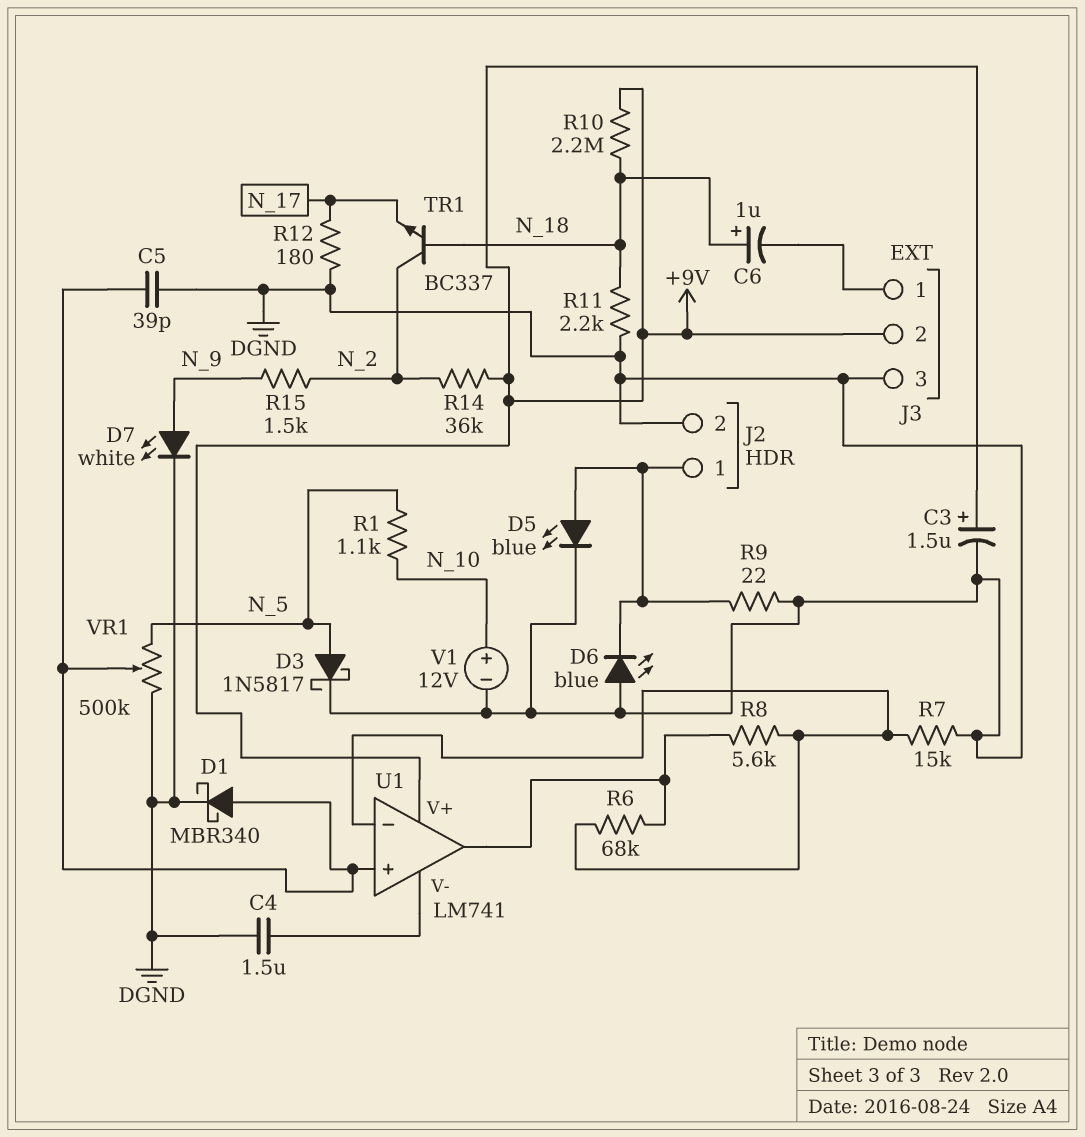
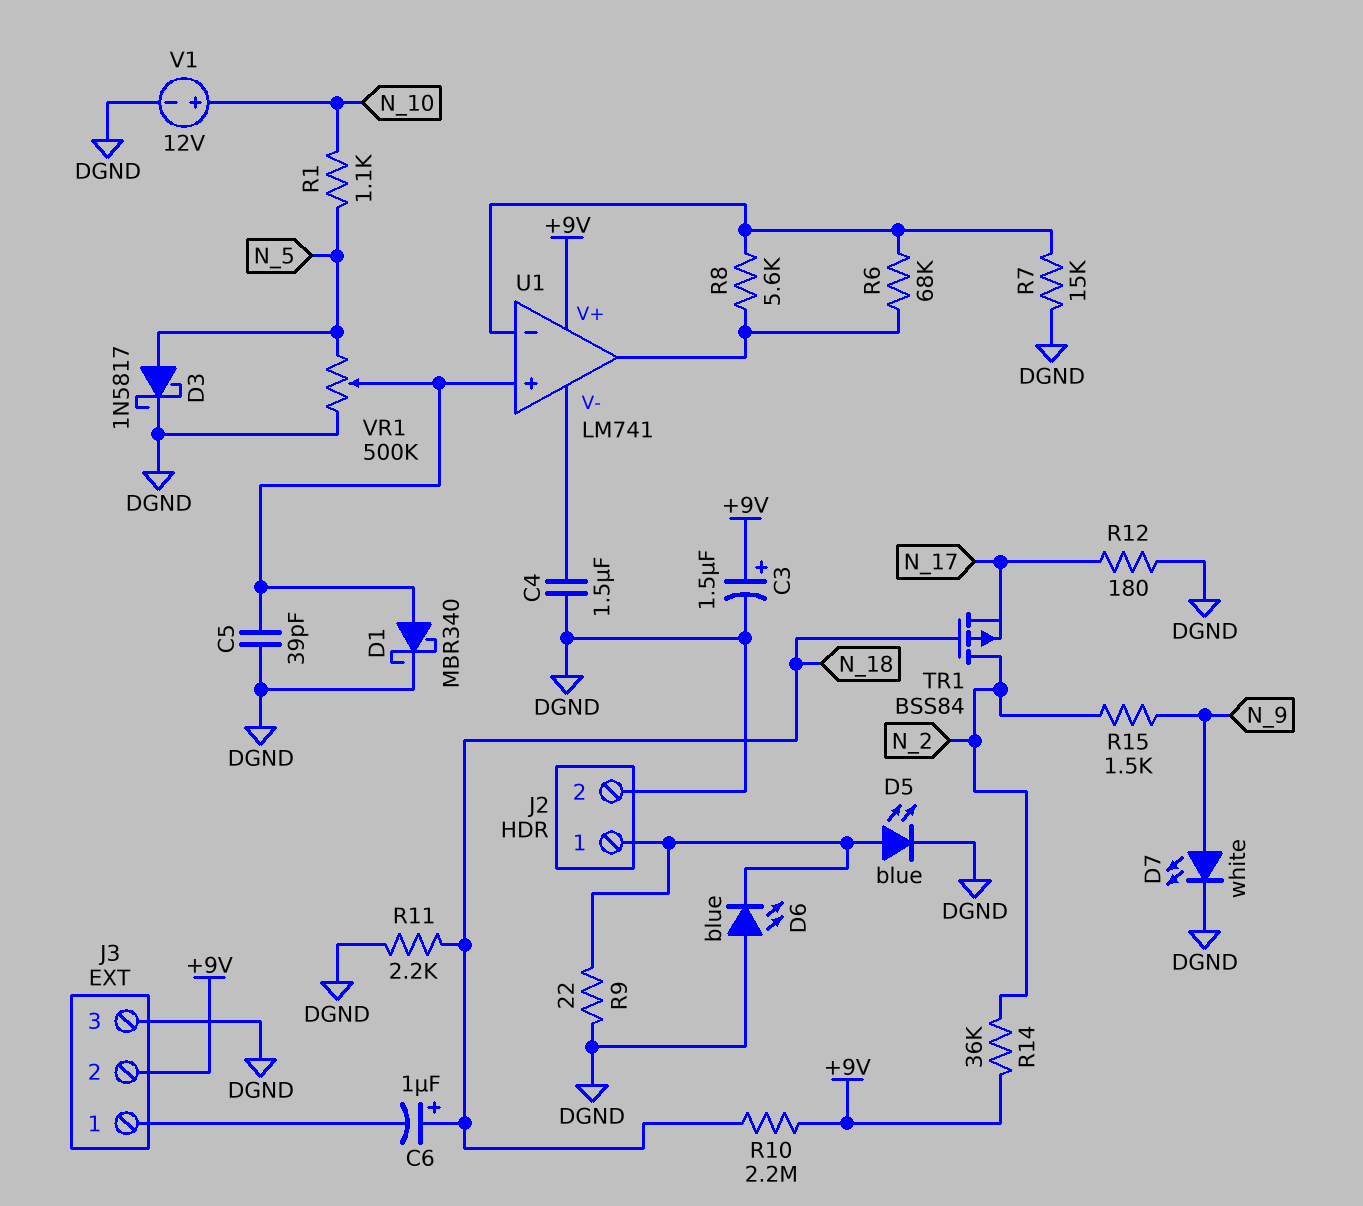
TR1: NPN BC337 (B N_18, C N_2, E N_17) -> PMOS BSS84 (G N_18, D N_2, S N_17)

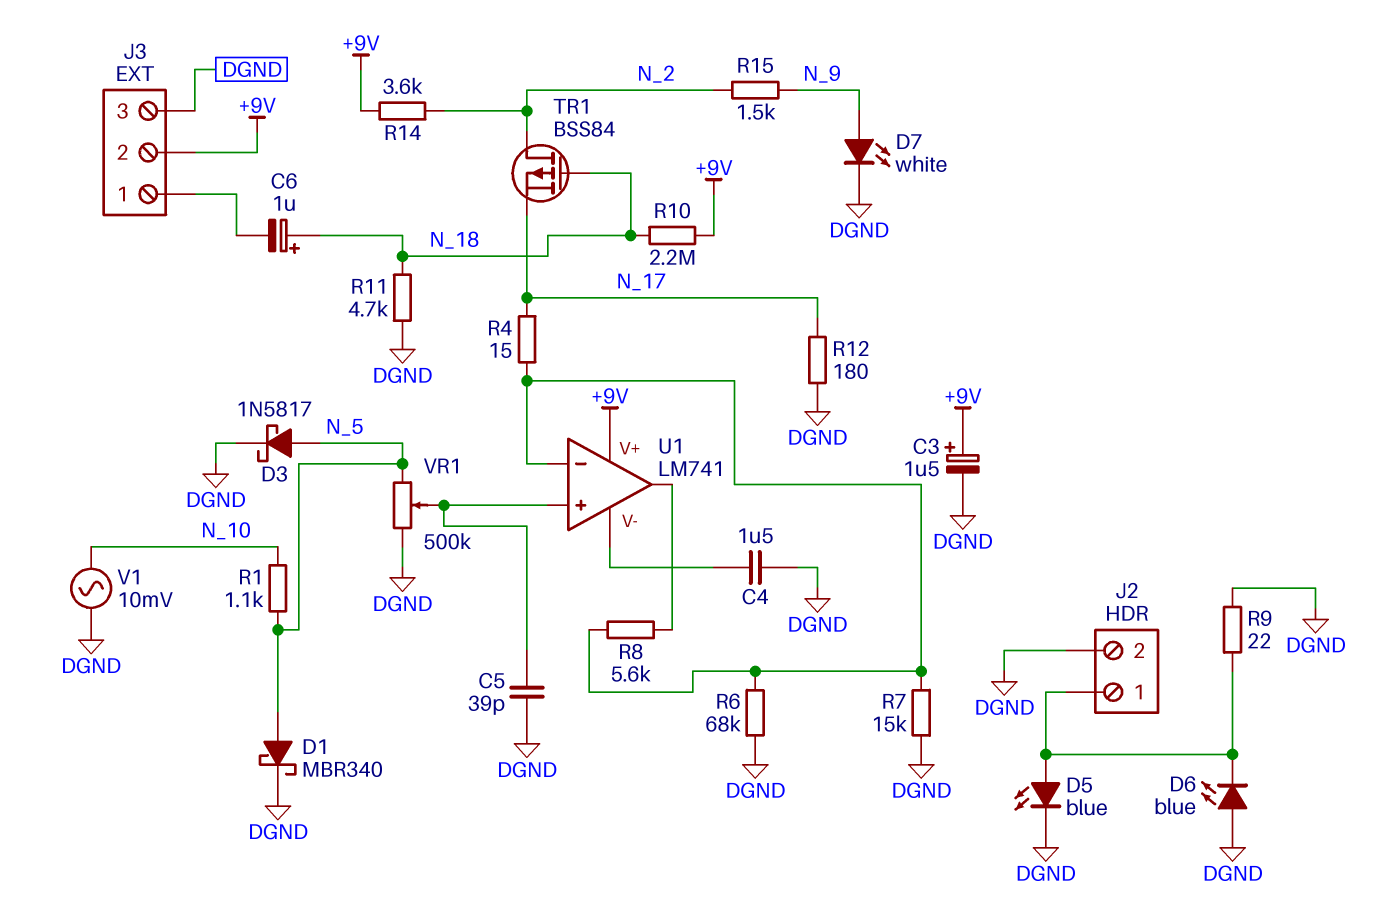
D1: schottky MBR340 (A U1/in+, K DGND) -> schottky MBR340 (A N_5, K DGND)
R4: none -> 15 (N_17, U1/in-)
R6: 68k (U1/in-, U1/out) -> 68k (DGND, U1/in-)
R11: 2.2k (DGND, N_18) -> 4.7k (DGND, N_18)
R14: 36k (+9V, N_2) -> 3.6k (+9V, N_2)
V1: 12V (plus N_10, minus DGND) -> AC 10mV (DGND, N_10)

